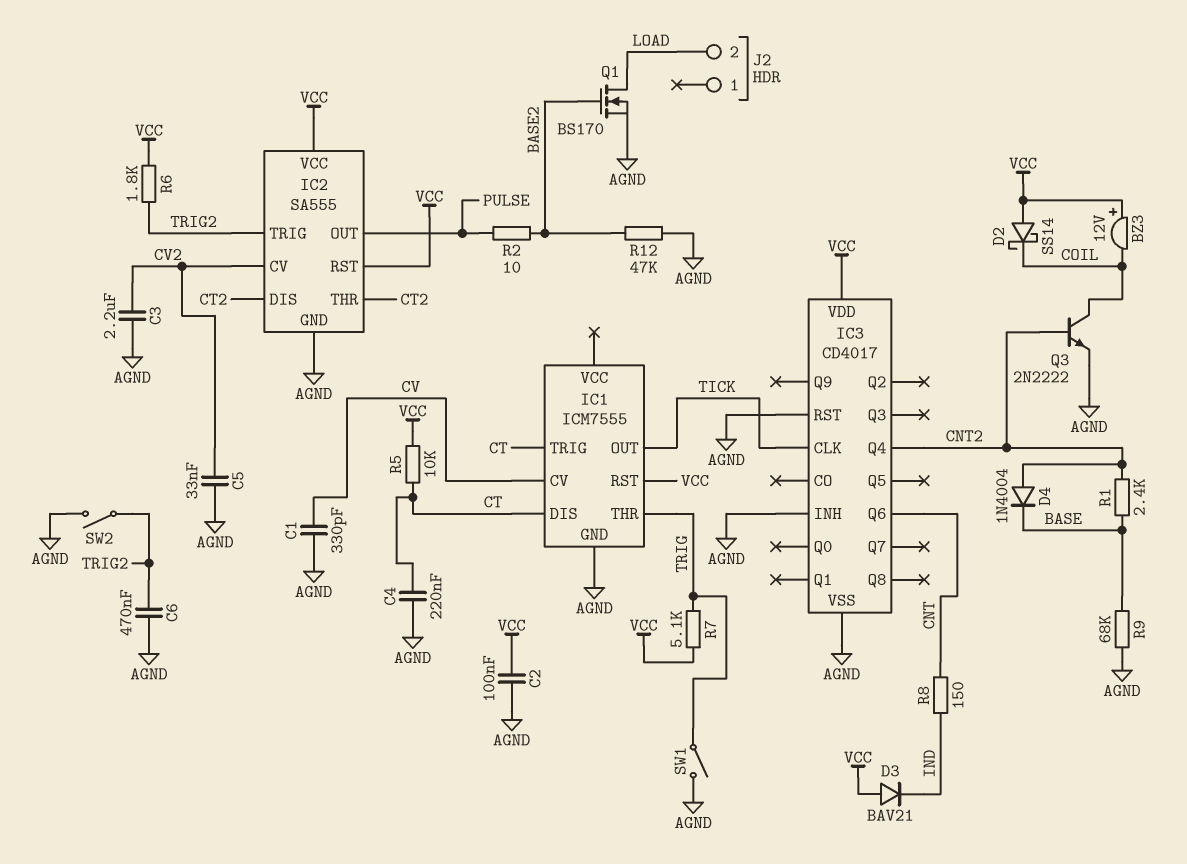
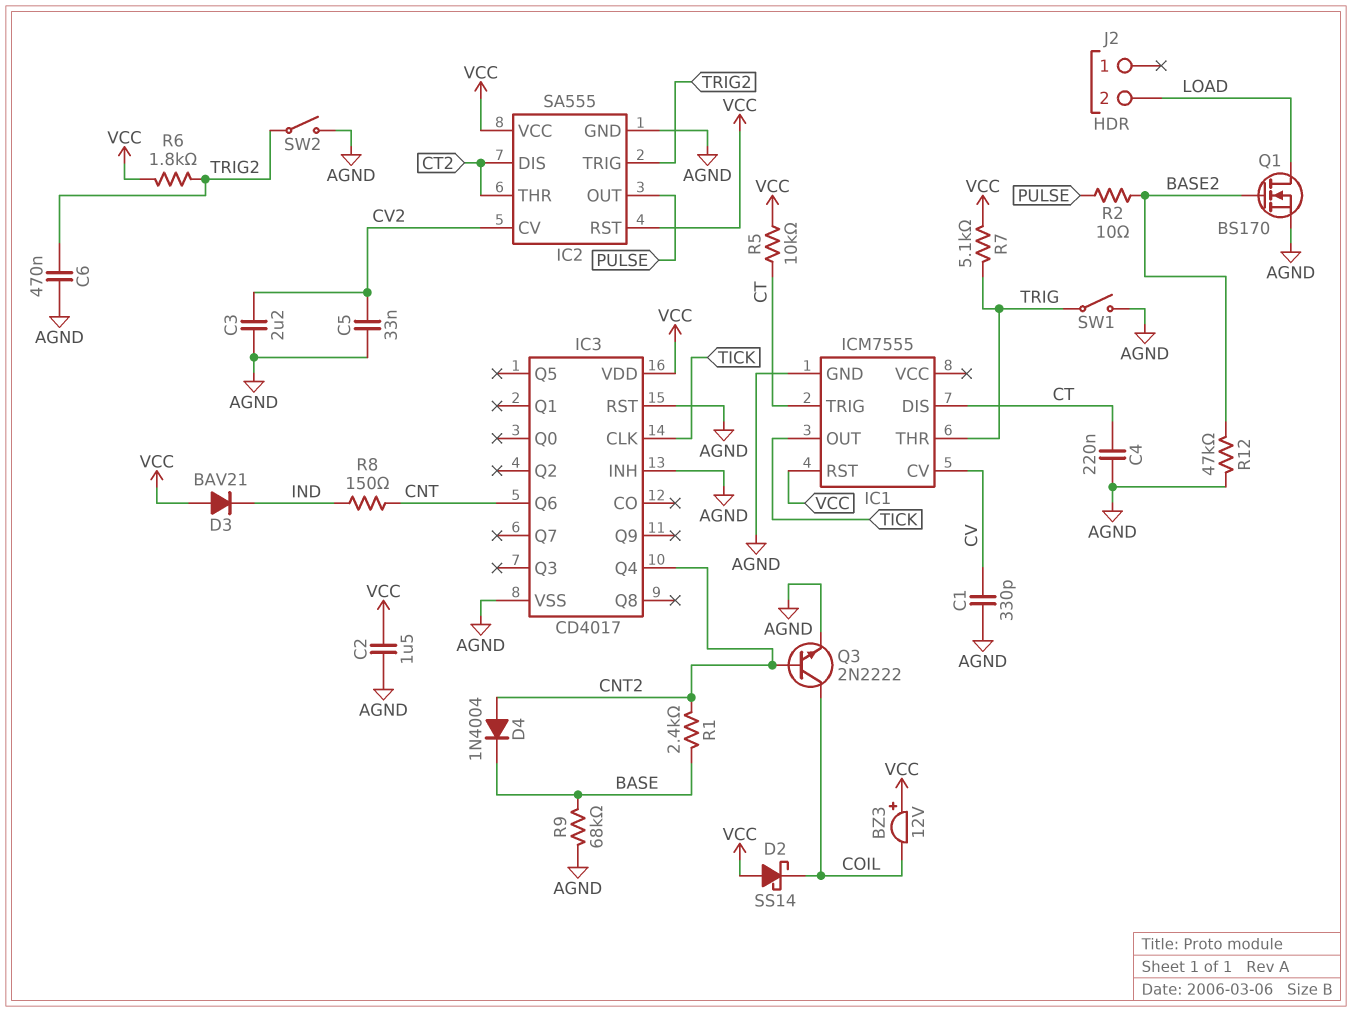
C2: 100nF (AGND, VCC) -> 1.5uF (AGND, VCC)

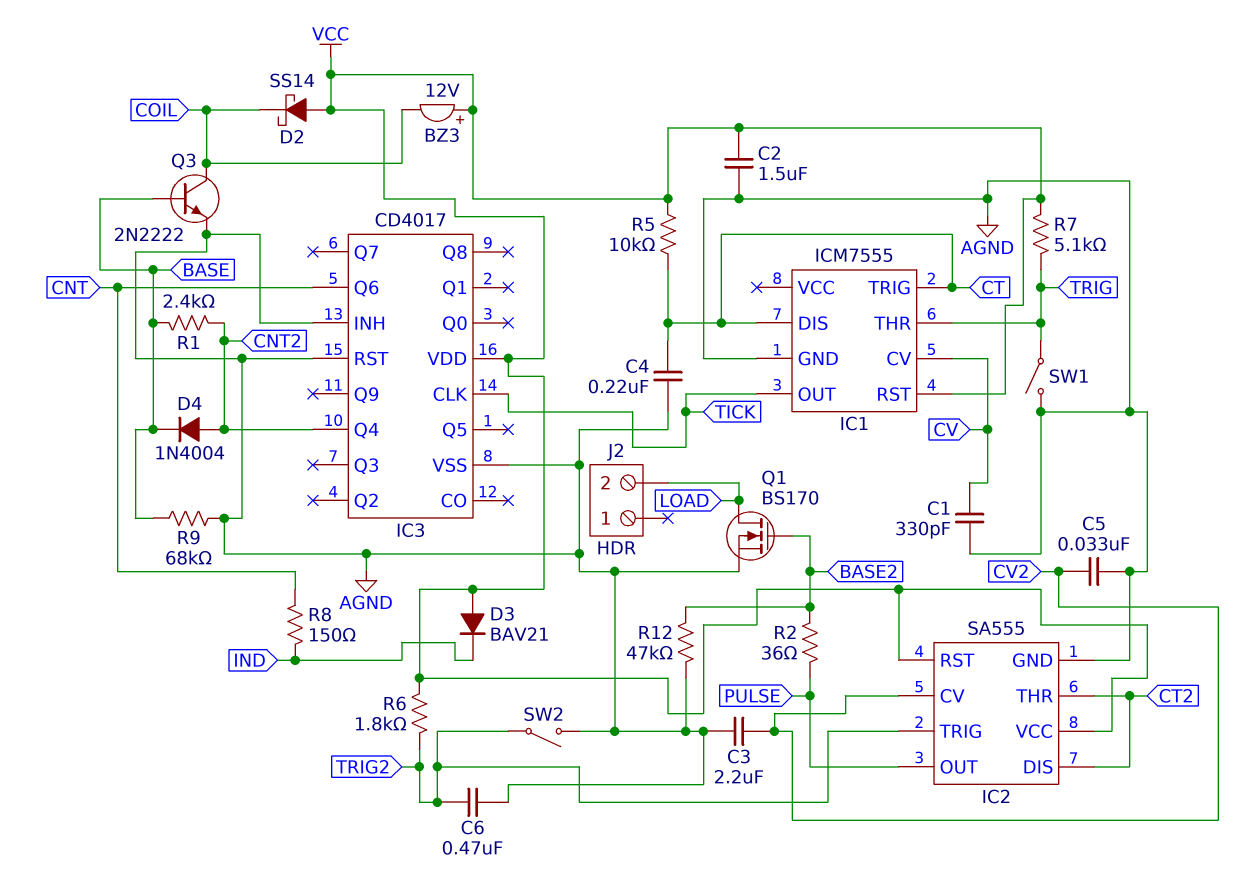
Q3: NPN 2N2222 (B CNT2, C COIL, E AGND) -> NPN 2N2222 (B BASE, C COIL, E AGND)
R2: 10 (BASE2, PULSE) -> 36 (BASE2, PULSE)

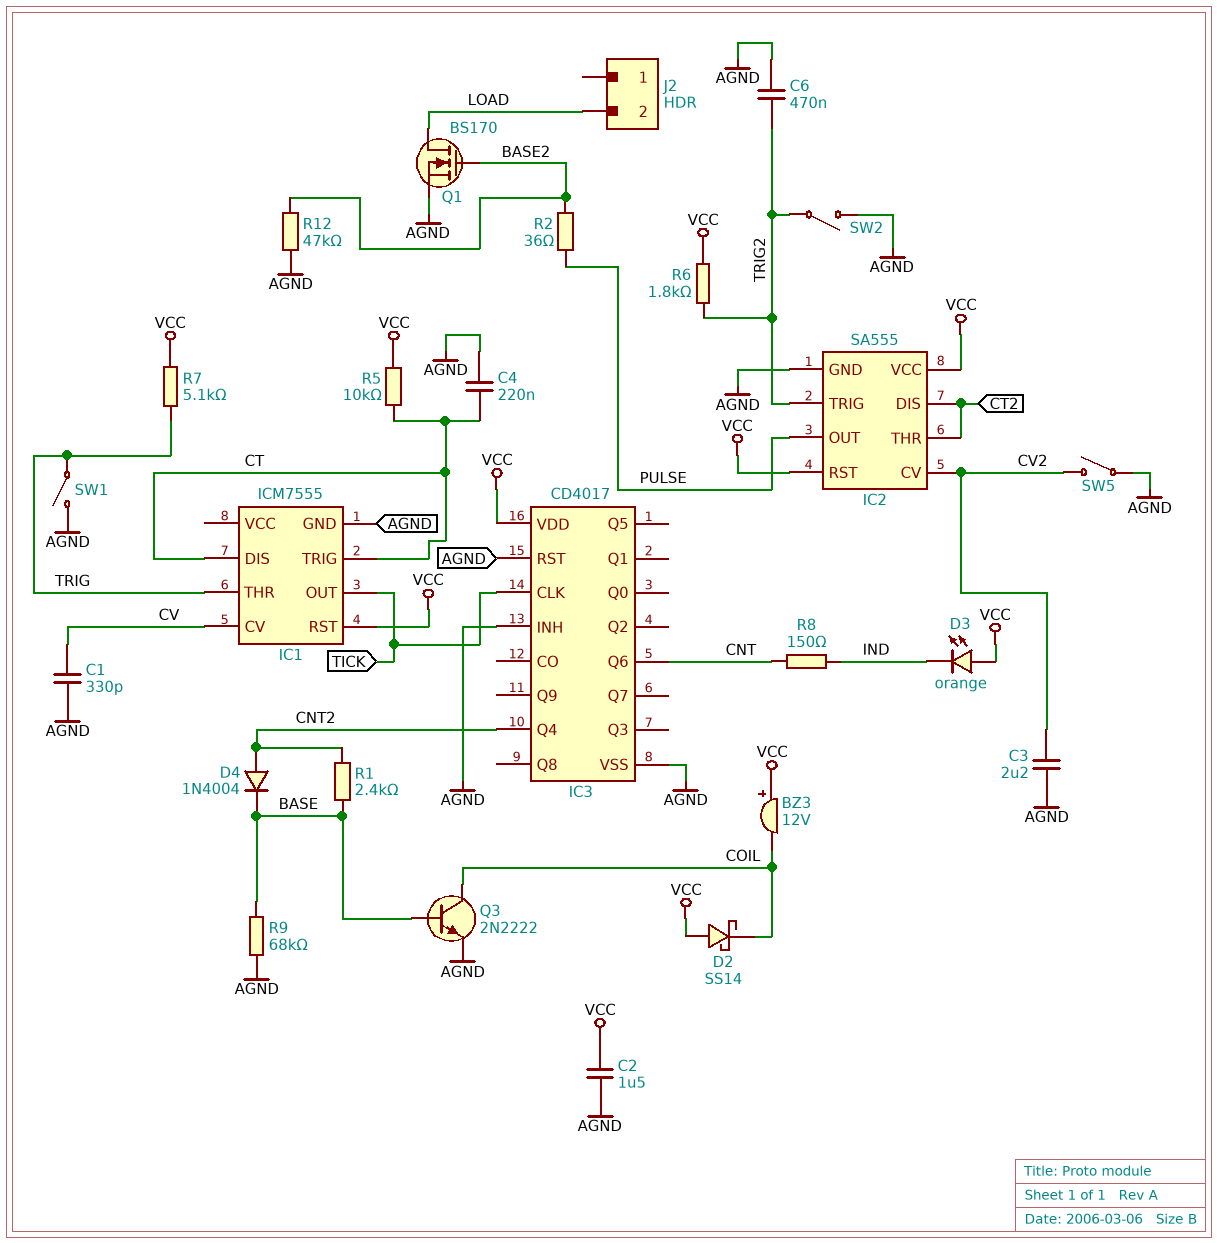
C5: 33nF (AGND, CV2) -> none
D3: diode BAV21 (A VCC, K IND) -> LED orange (A VCC, K IND)
SW5: none -> switch (AGND, CV2)

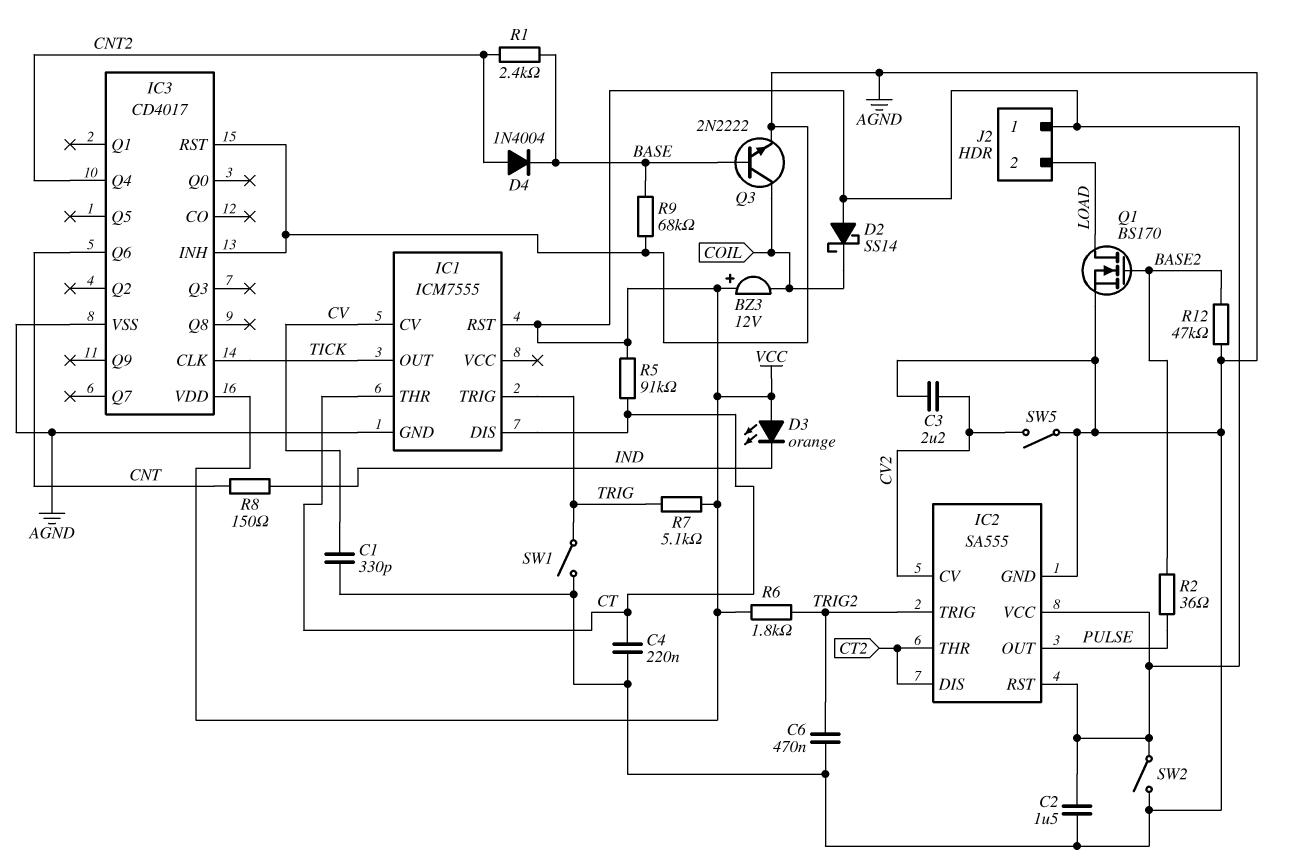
IC1 pin THR: TRIG -> CT
IC1 pin TRIG: CT -> TRIG
J2 pin 1: none -> VCC
R5: 10k (CT, VCC) -> 91k (CT, VCC)
SW2: switch (AGND, TRIG2) -> switch (AGND, VCC)

